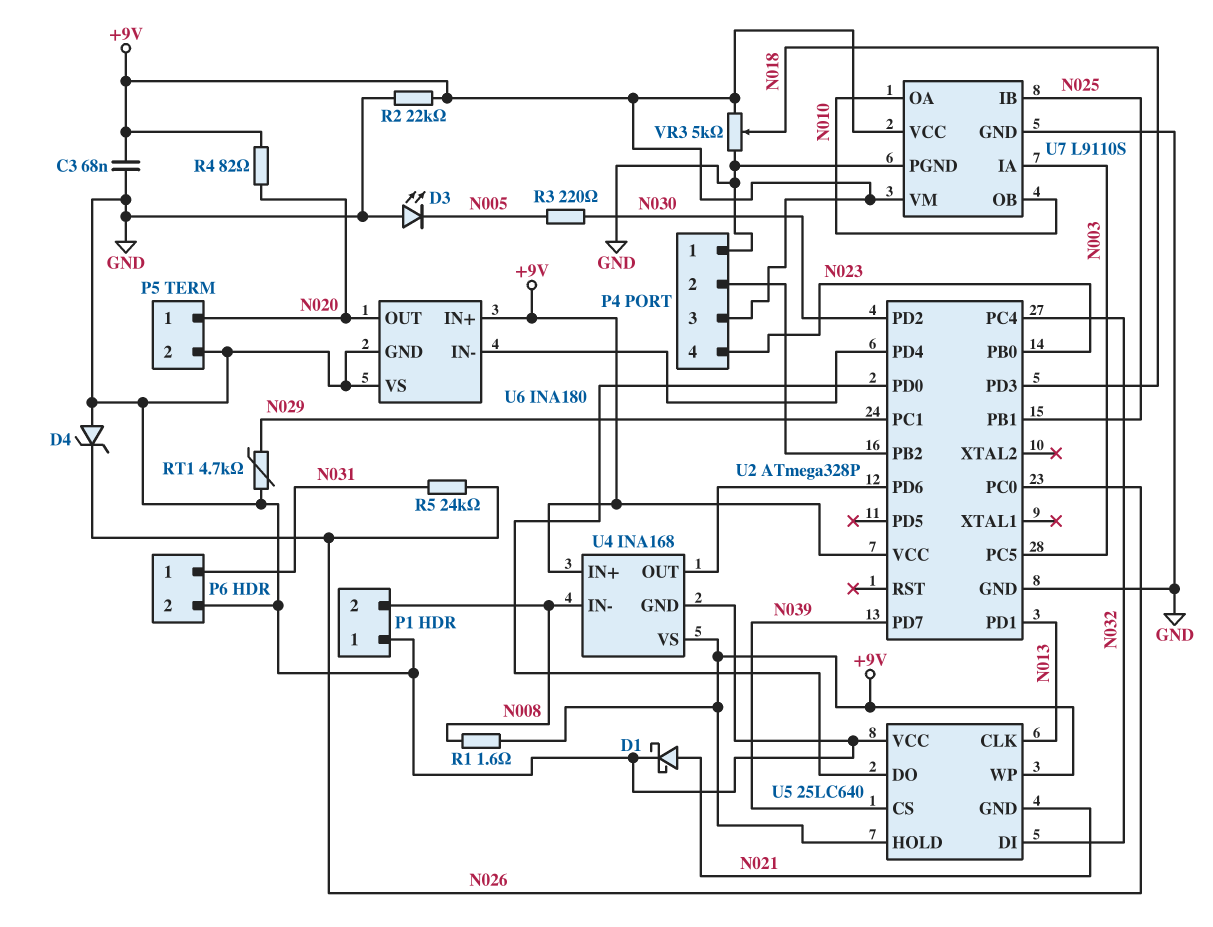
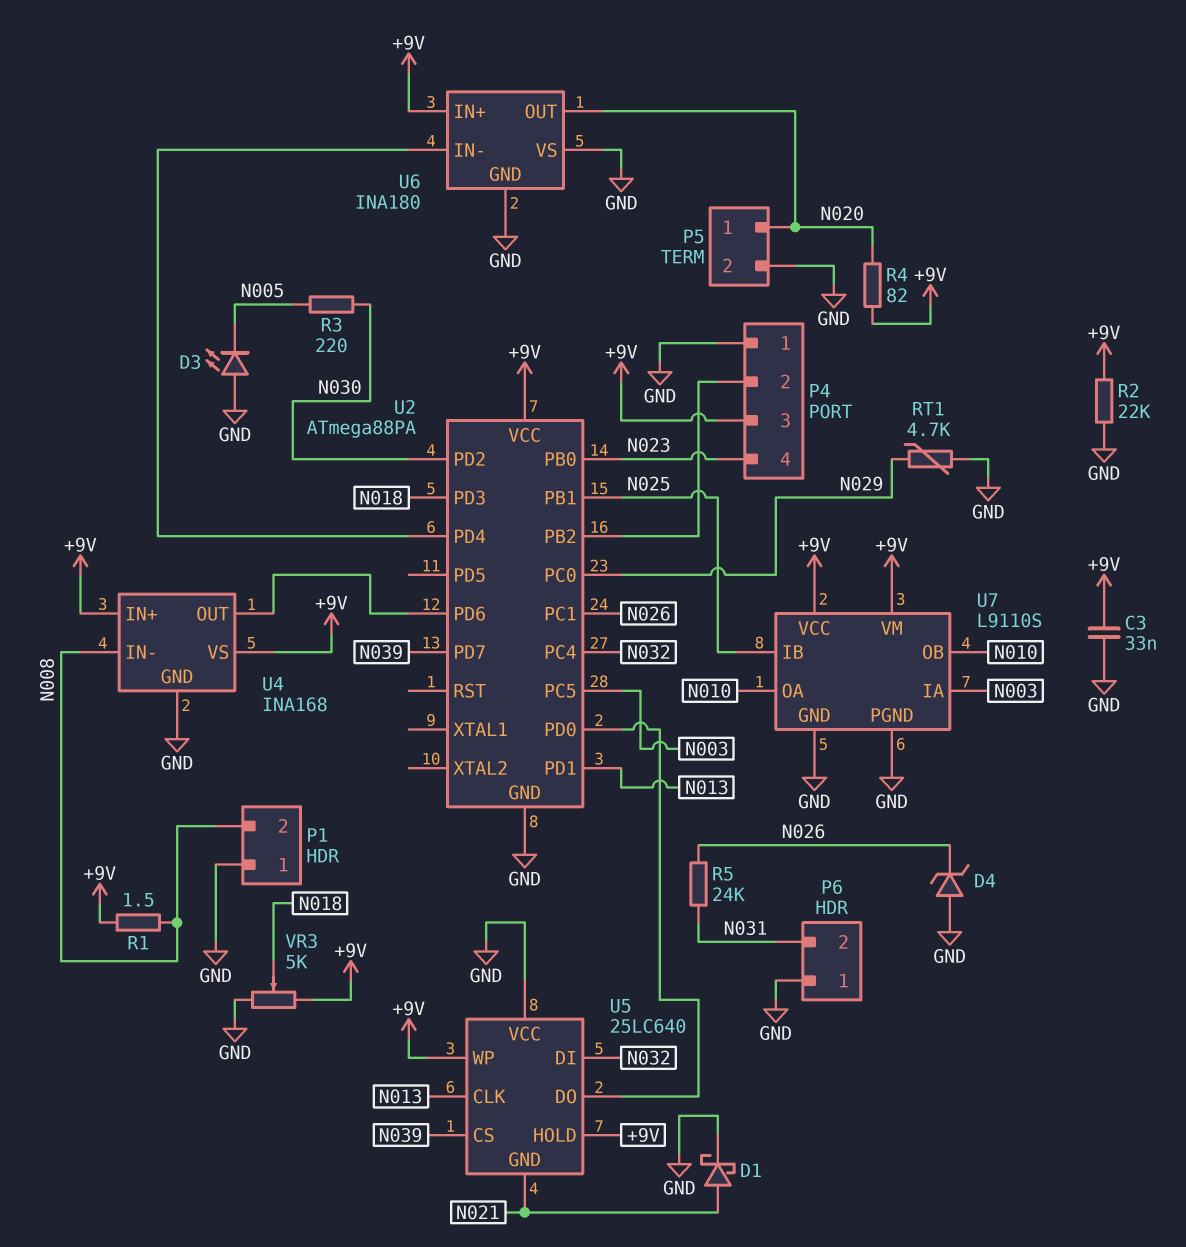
C3: 68nF (+9V, GND) -> 33nF (+9V, GND)
P6 pin 1: N031 -> GND
P6 pin 2: GND -> N031
R1: 1.6 (+9V, N008) -> 1.5 (+9V, N008)
U2: ATmega328P -> ATmega88PA
U2 pin PC0: N026 -> N029
U2 pin PC1: N029 -> N026

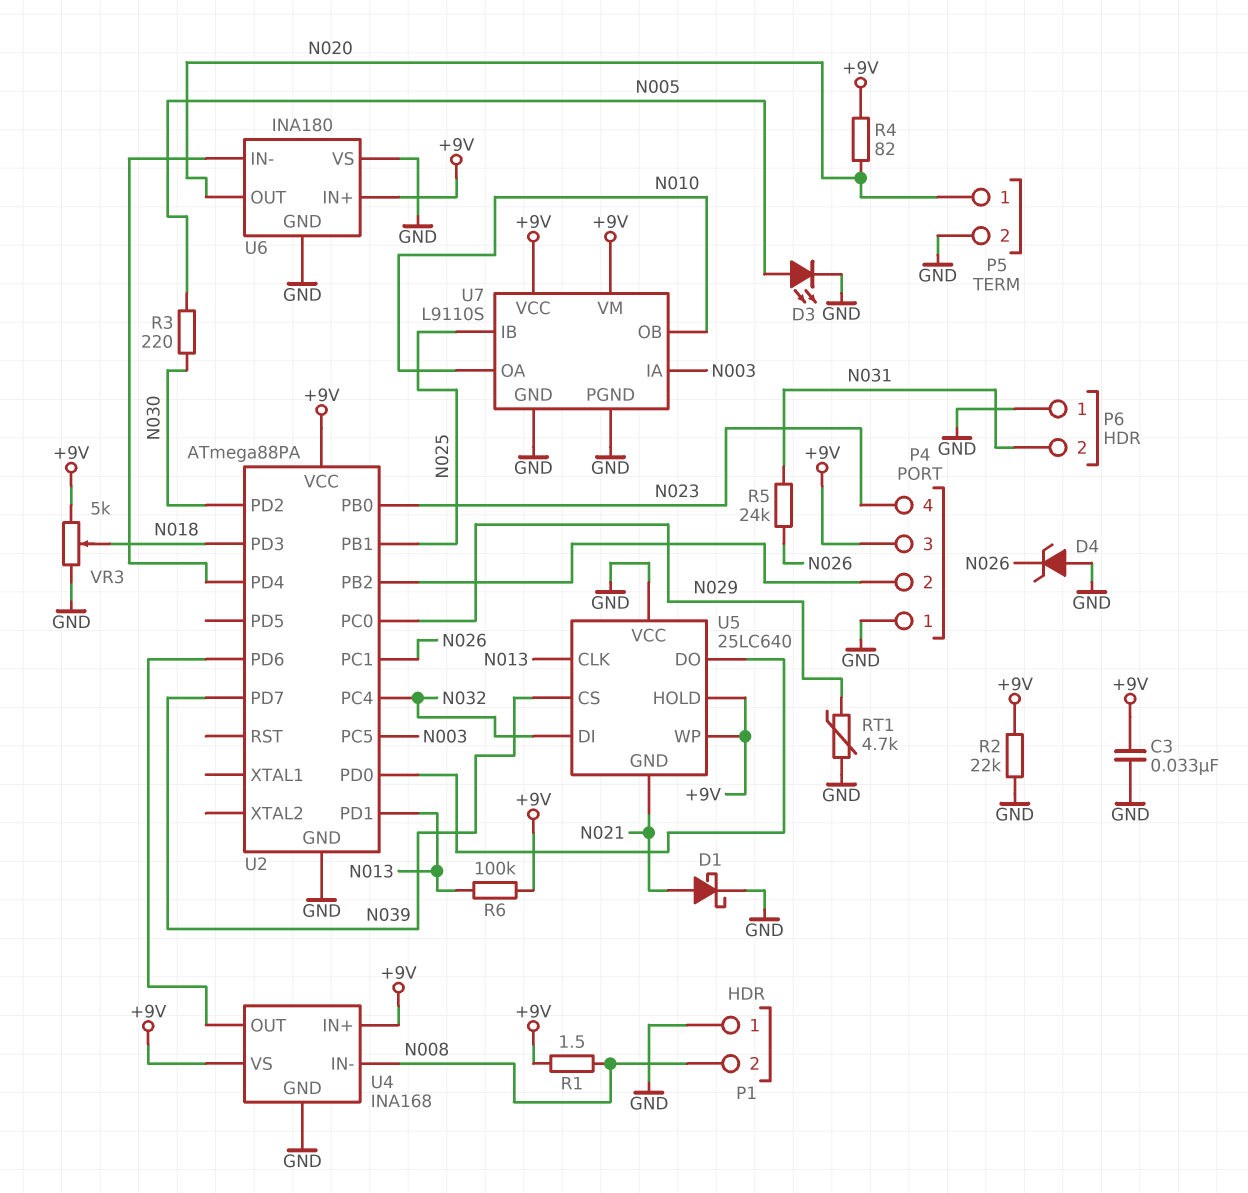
D3: LED (A GND, K N005) -> LED (A N005, K GND)
R6: none -> 100k (+9V, N013)

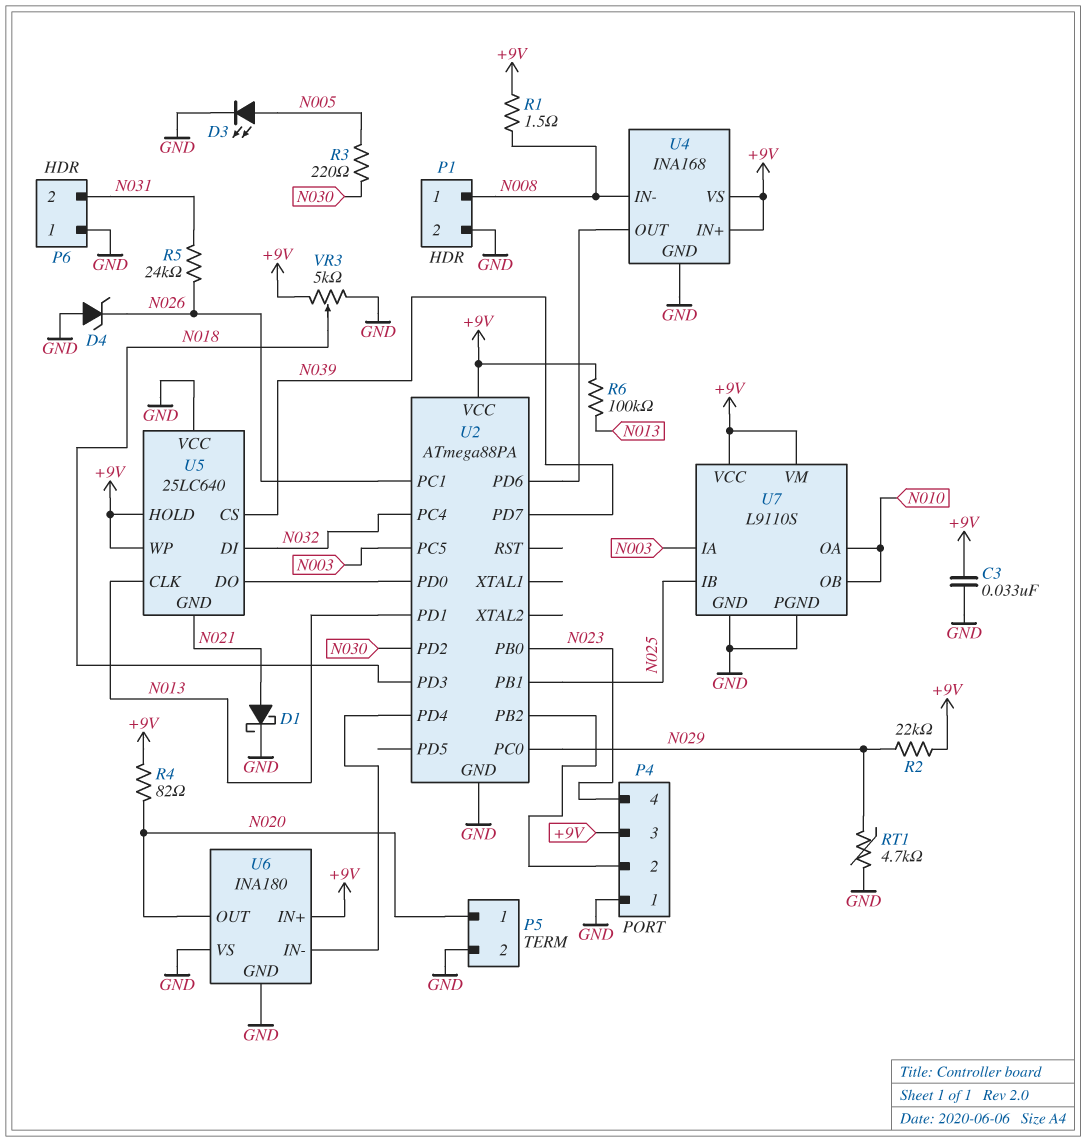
P1 pin 1: GND -> N008
P1 pin 2: N008 -> GND
R2: 22k (+9V, GND) -> 22k (+9V, N029)

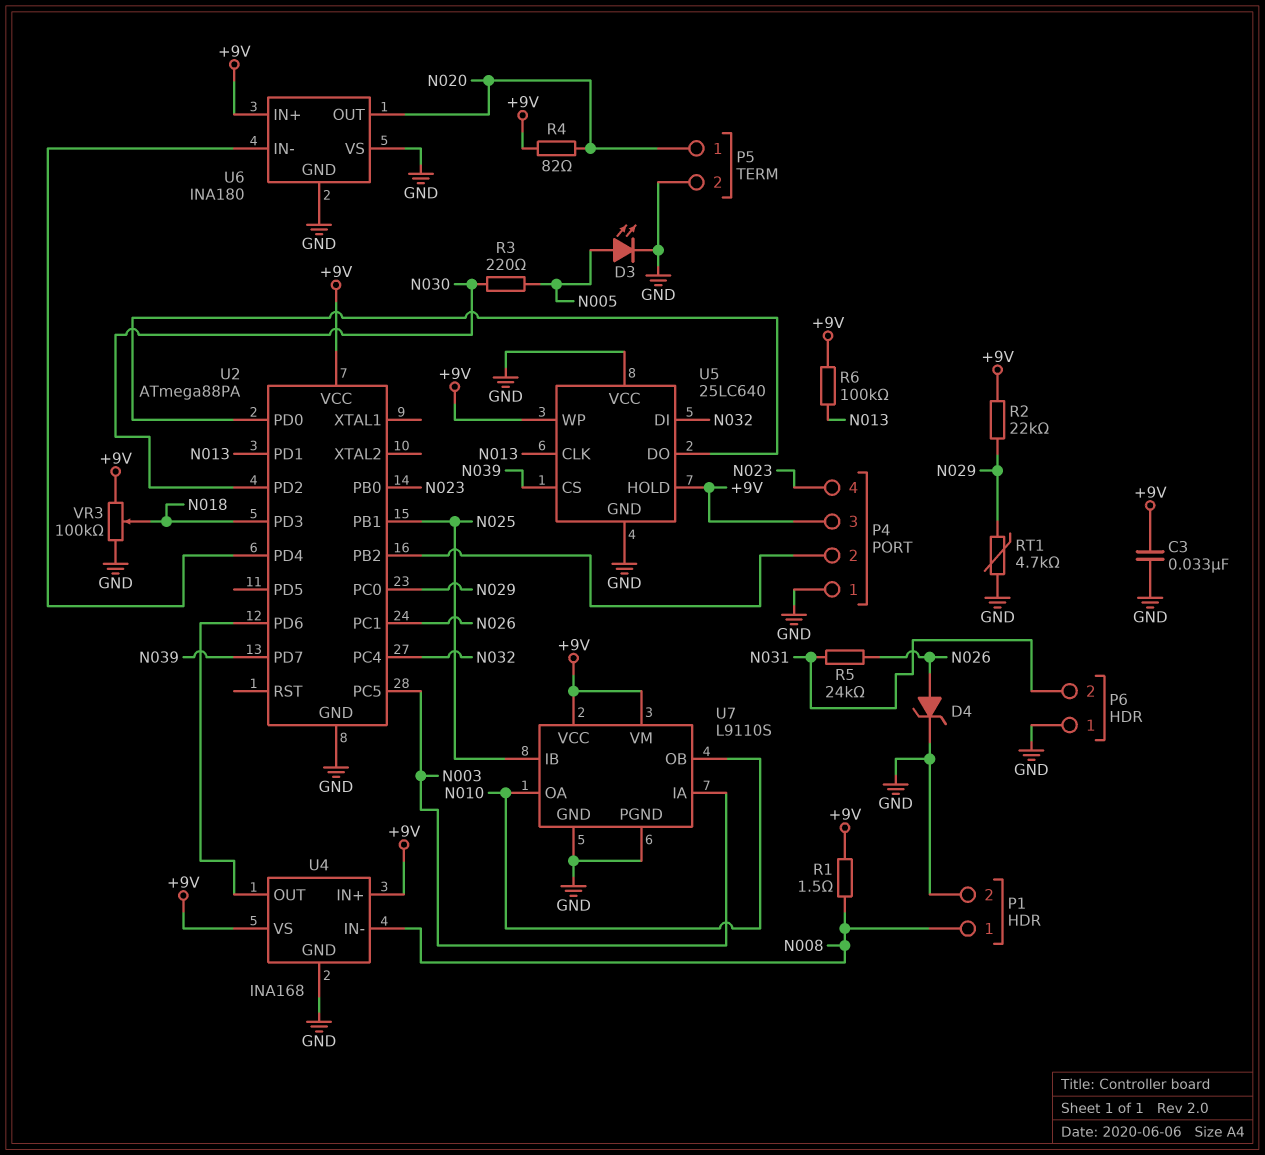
D1: schottky (A N021, K GND) -> none
D4: zener (A GND, K N026) -> zener (A N026, K GND)
U5 pin GND: N021 -> GND
VR3: 5k (+9V, GND, wiper N018) -> 100k (+9V, GND, wiper N018)

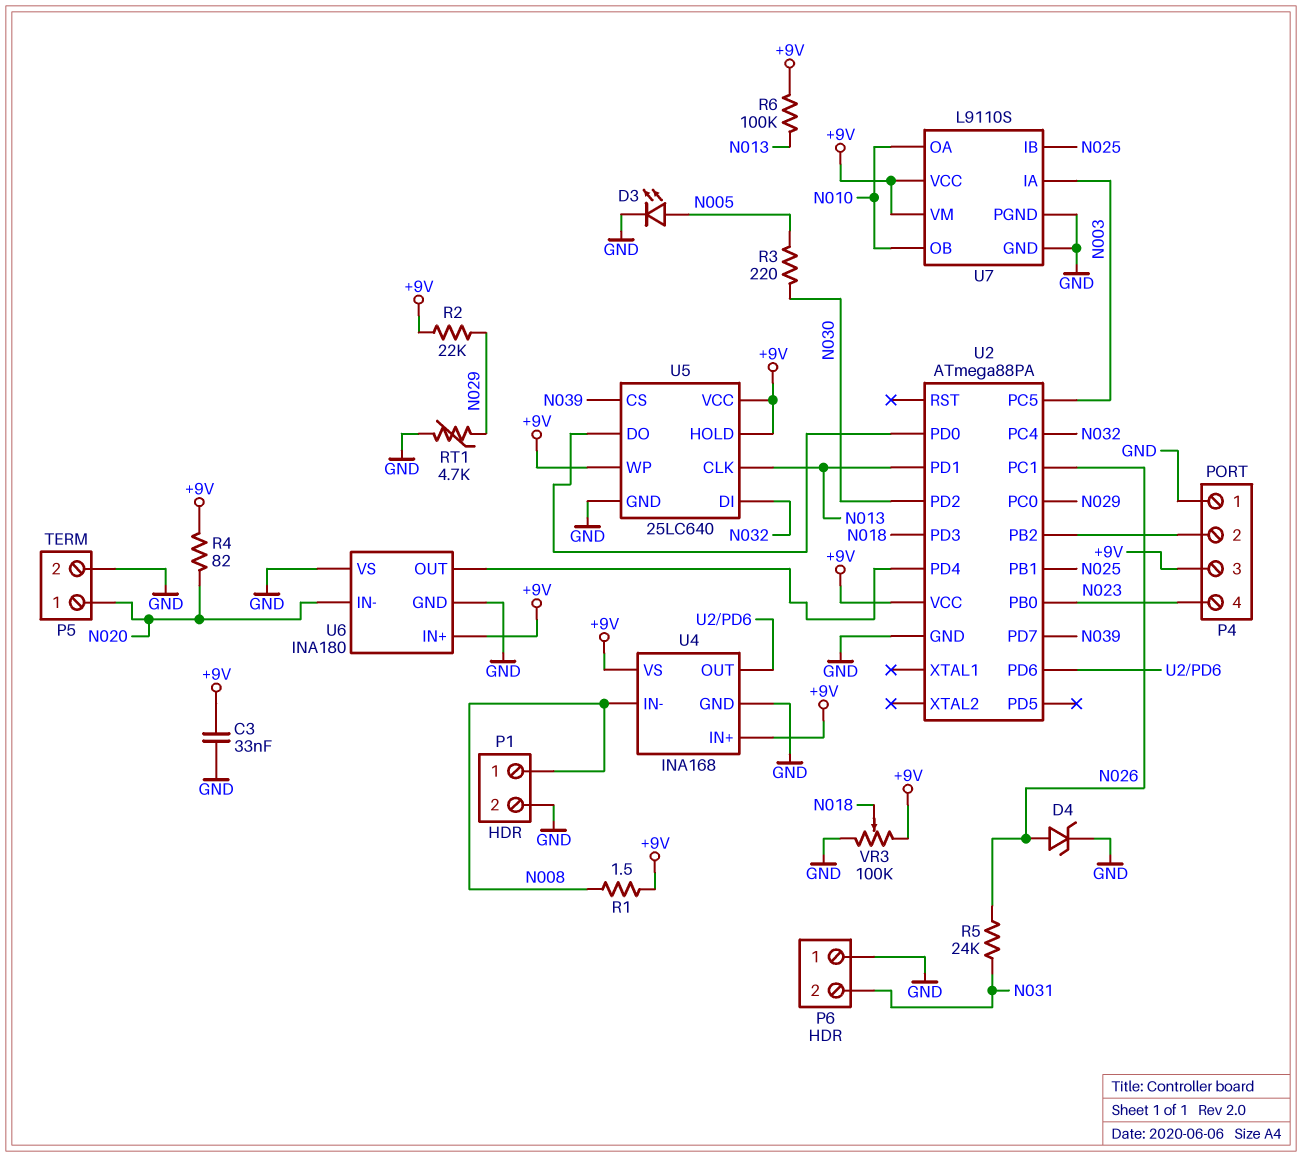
U5 pin VCC: GND -> +9V
U6 pin IN-: U2/PD4 -> N020
U6 pin OUT: N020 -> U2/PD4

